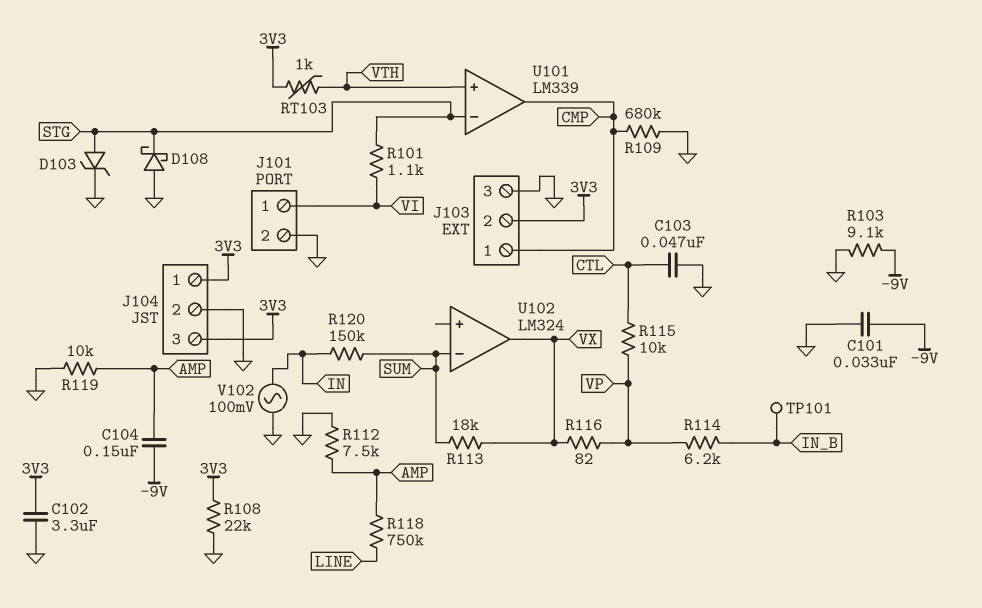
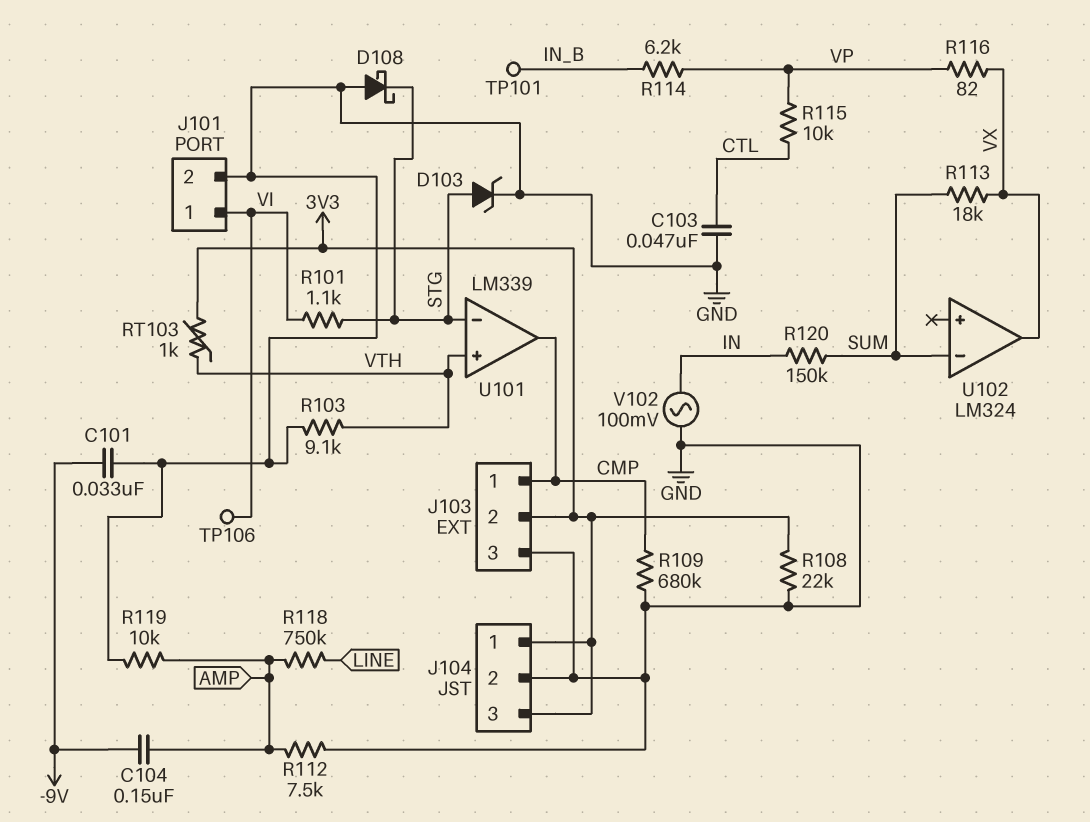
C102: 3.3uF (3V3, GND) -> none
R103: 9.1k (-9V, GND) -> 9.1k (GND, VTH)
TP106: none -> test point (VI)

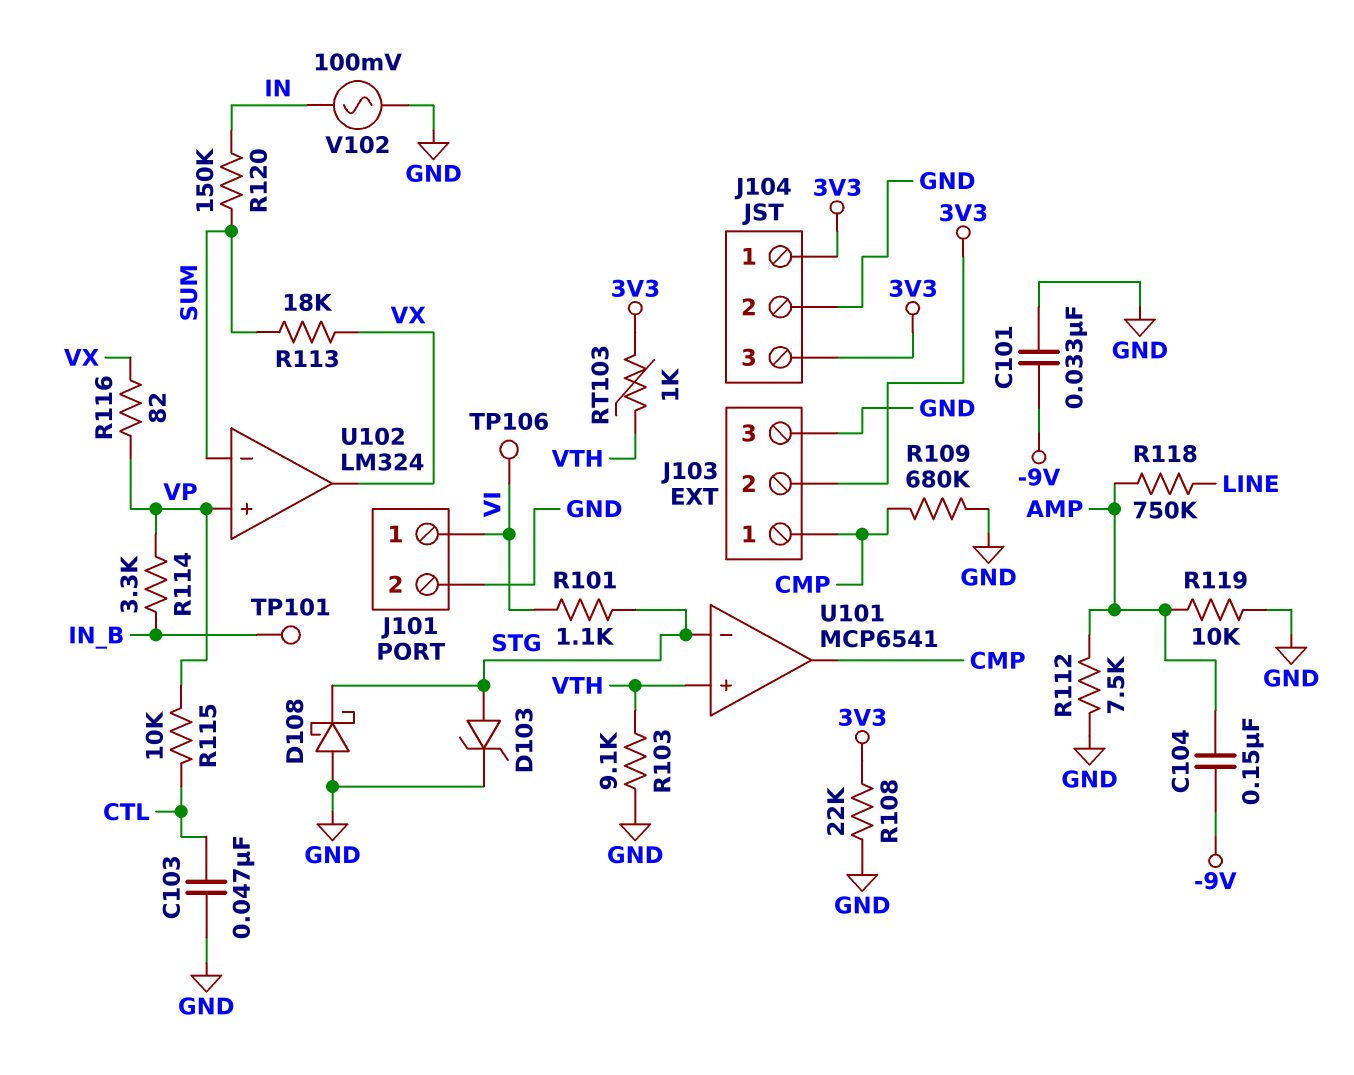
R114: 6.2k (IN_B, VP) -> 3.3k (IN_B, VP)
U101: LM339 -> MCP6541
U102 pin in+: none -> VP

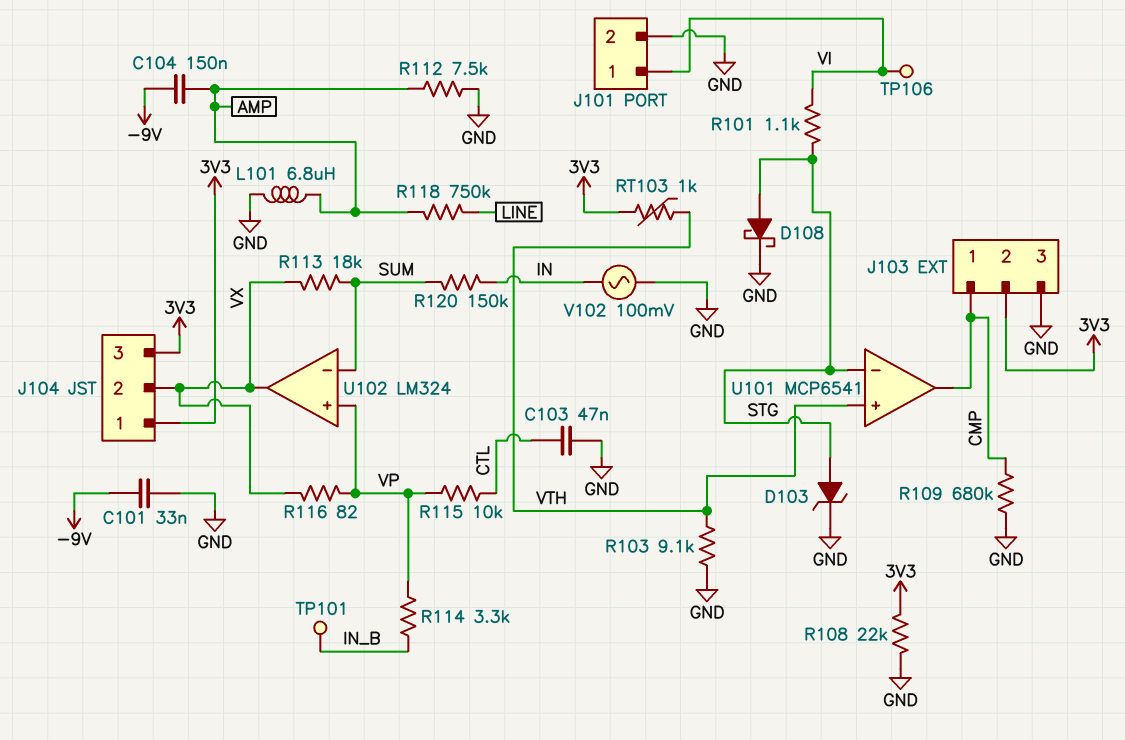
D108: schottky (A GND, K STG) -> schottky (A STG, K GND)
J104 pin 2: GND -> VX
L101: none -> 6.8uH (AMP, GND)
R119: 10k (AMP, GND) -> none

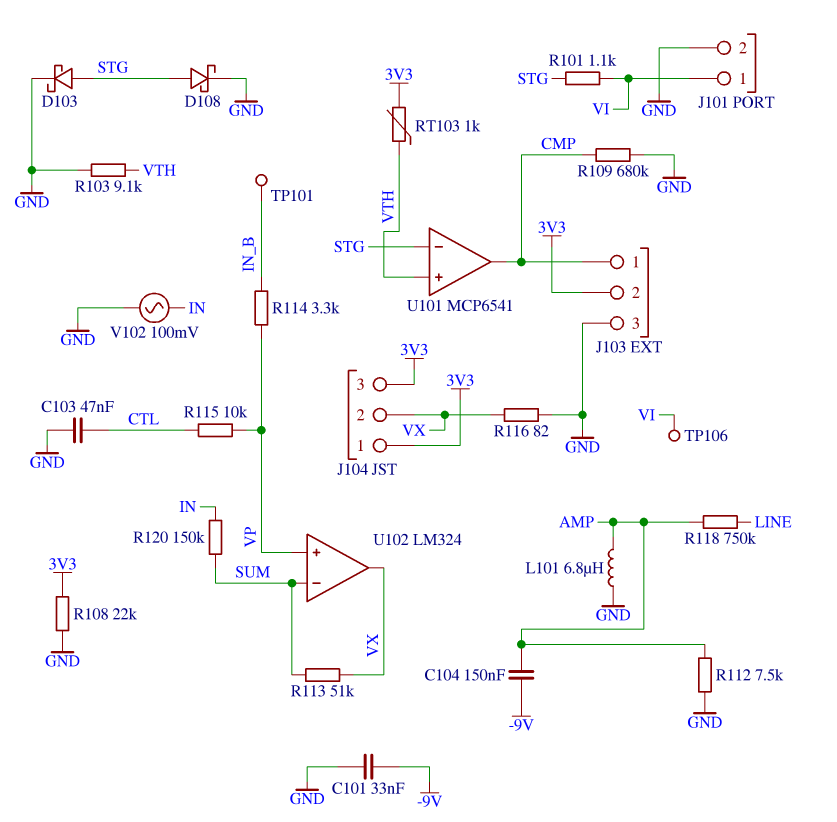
D103: zener (A STG, K GND) -> schottky (A STG, K GND)
R113: 18k (SUM, VX) -> 51k (SUM, VX)
R116: 82 (VP, VX) -> 82 (GND, VX)

